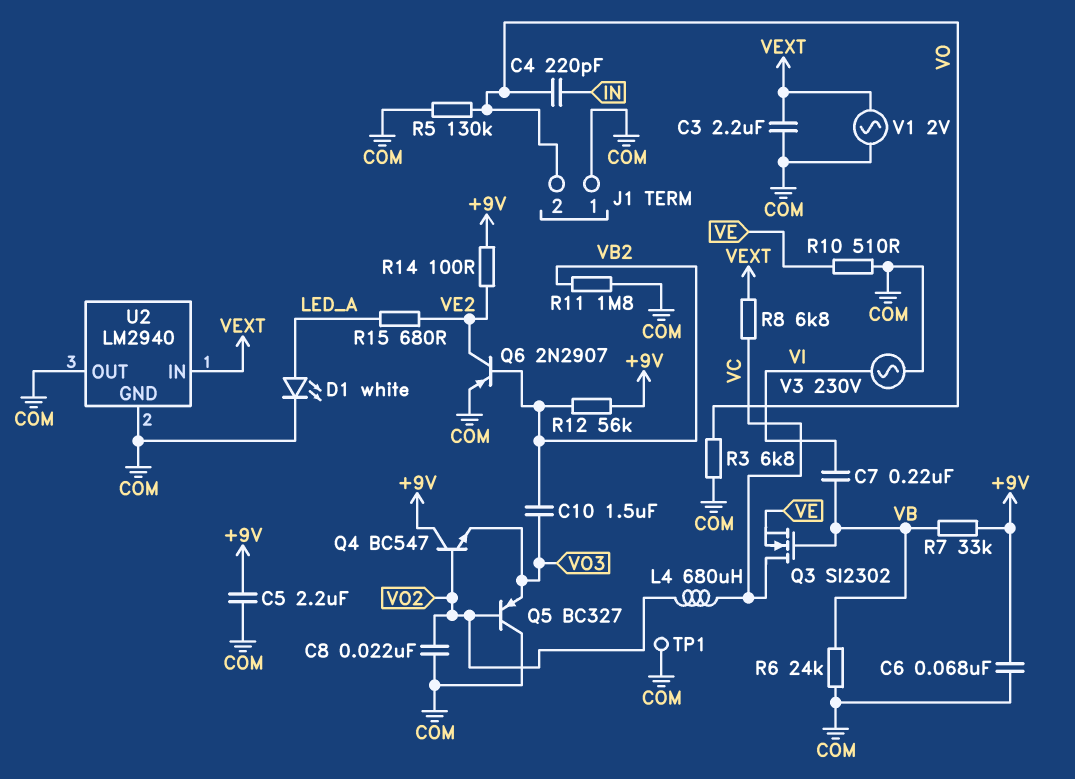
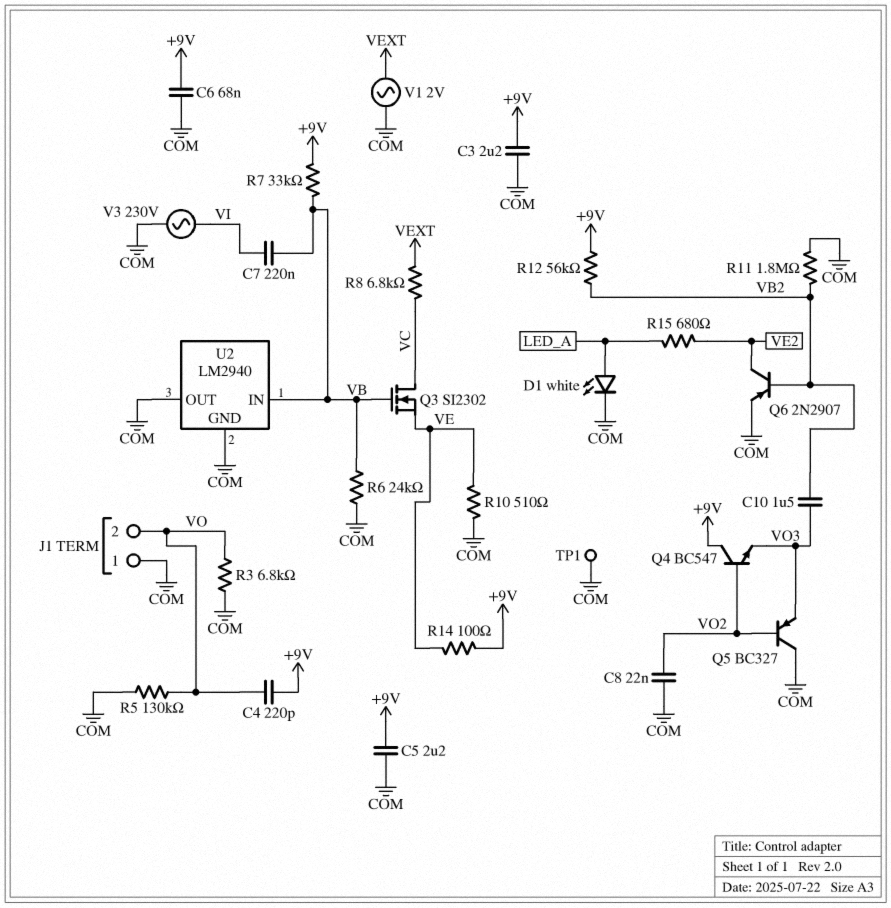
C3: 2.2uF (COM, VEXT) -> 2.2uF (+9V, COM)
C4: 220pF (IN, VO) -> 220pF (+9V, VO)
L4: 680uH (VC, VO2) -> none
R14: 100 (+9V, VE2) -> 100 (+9V, VE)
U2 pin IN: VEXT -> VB

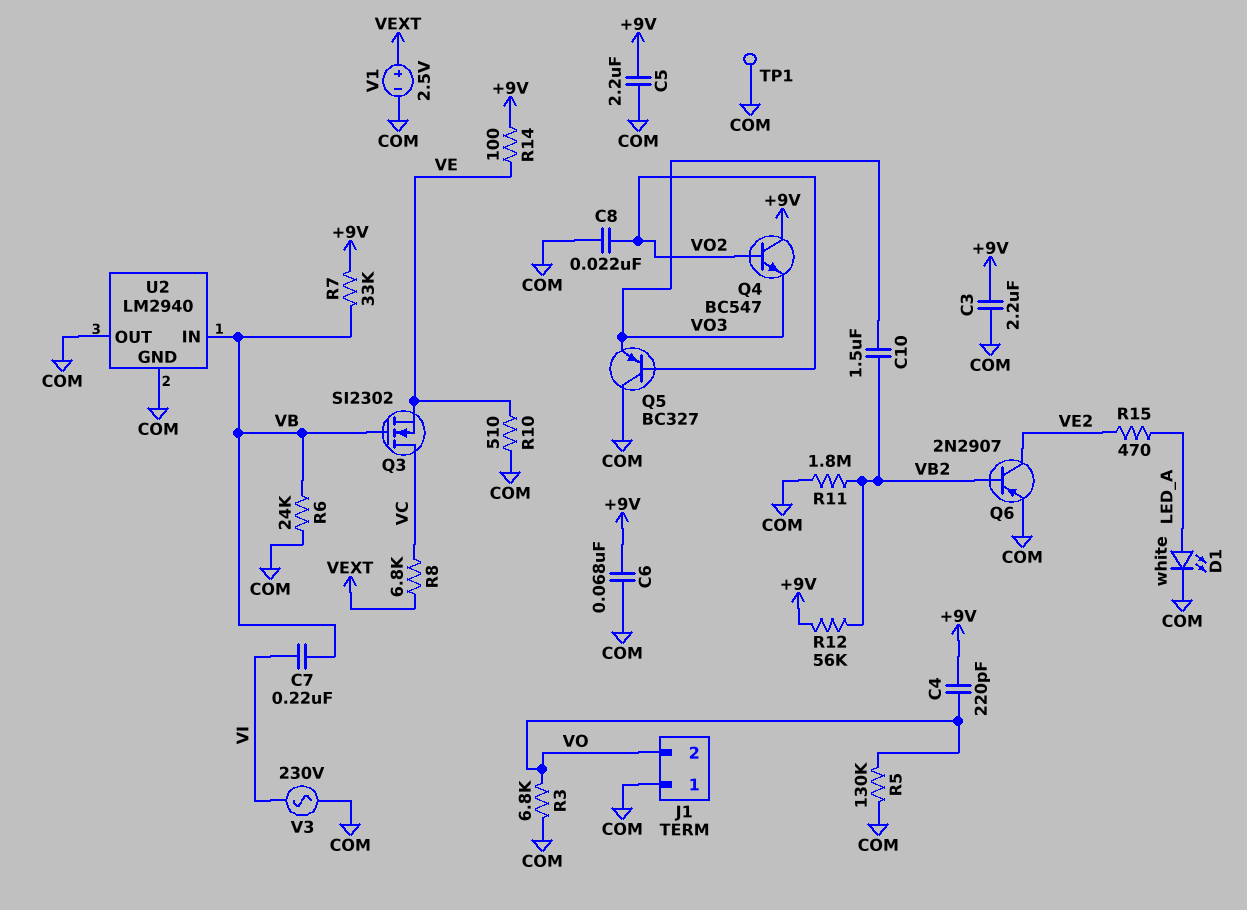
R15: 680 (LED_A, VE2) -> 470 (LED_A, VE2)
V1: AC 2V (COM, VEXT) -> 2.5V (plus VEXT, minus COM)

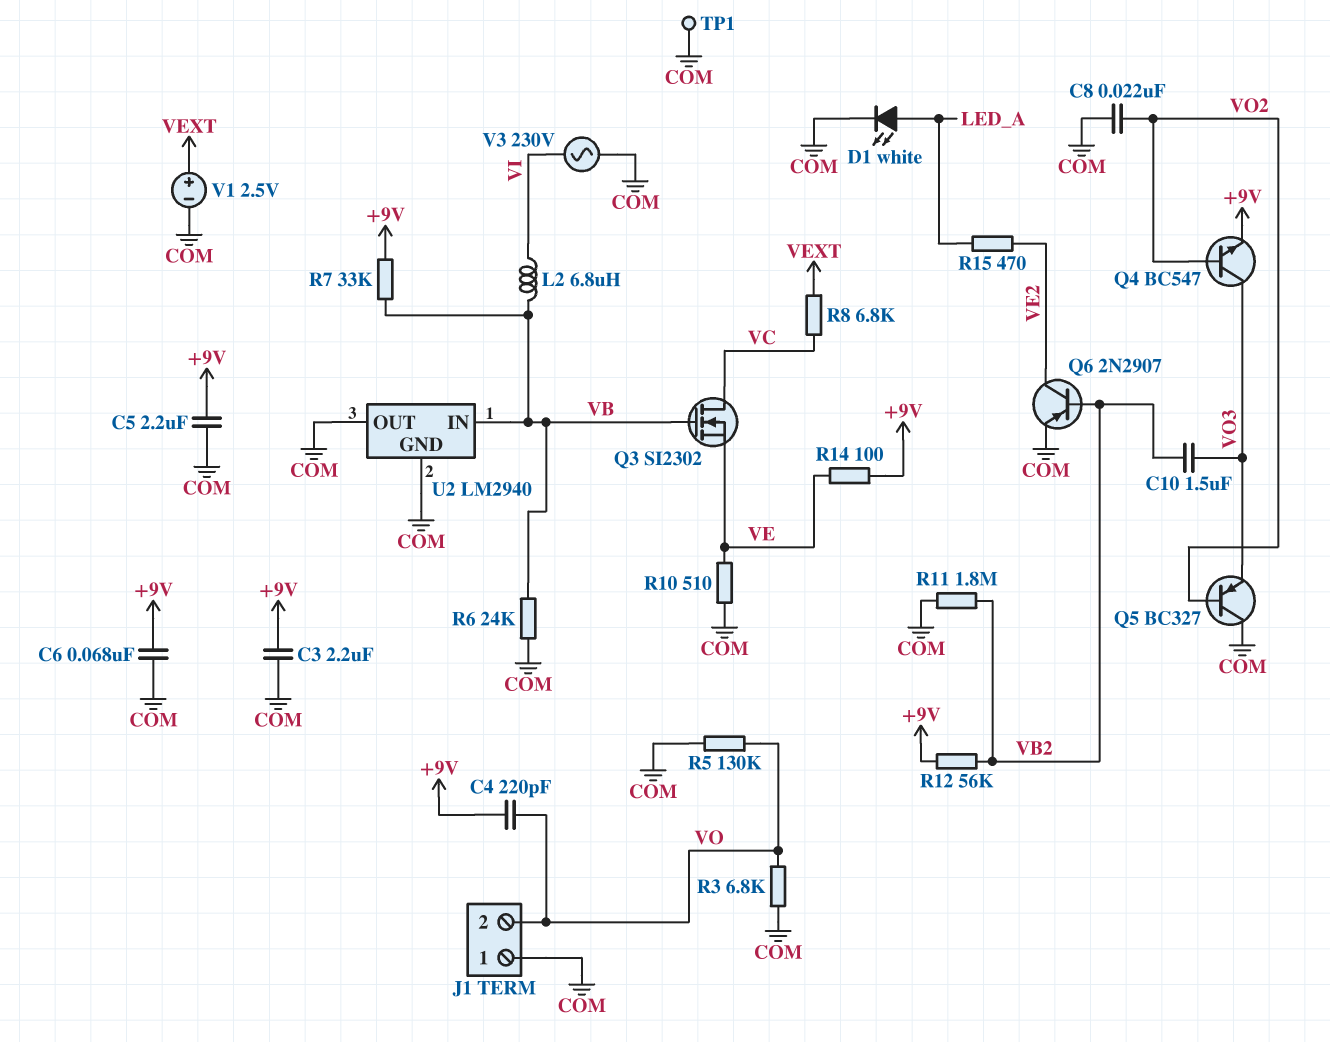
C7: 220nF (VB, VI) -> none
L2: none -> 6.8uH (VB, VI)
Q4: NPN BC547 (B VO2, C +9V, E VO3) -> NPN BC547 (B VO2, C VO3, E +9V)

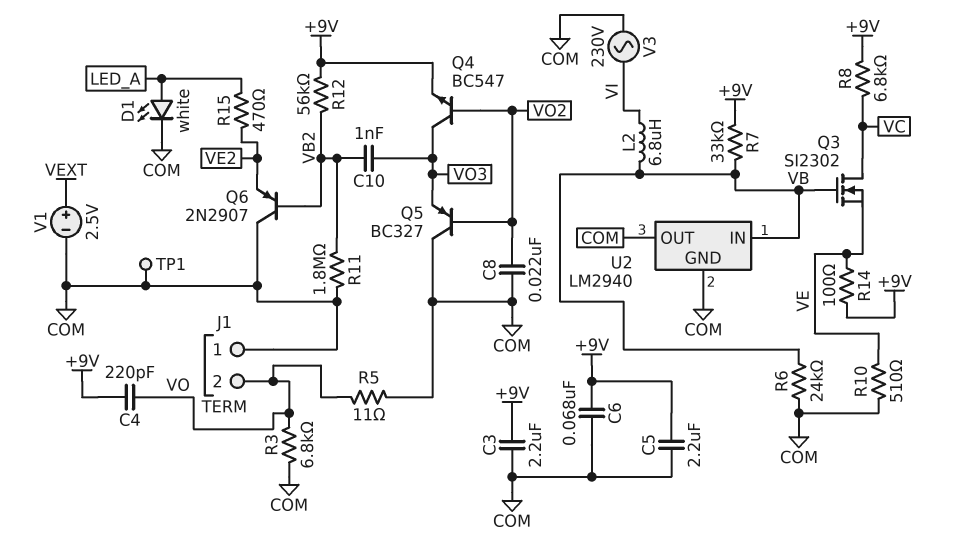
C10: 1.5uF (VB2, VO3) -> 1nF (VB2, VO3)
Q6: PNP 2N2907 (B VB2, C VE2, E COM) -> PNP 2N2907 (B VB2, C COM, E VE2)
R5: 130k (COM, VO) -> 11 (COM, VO)
R8: 6.8k (VC, VEXT) -> 6.8k (+9V, VC)

